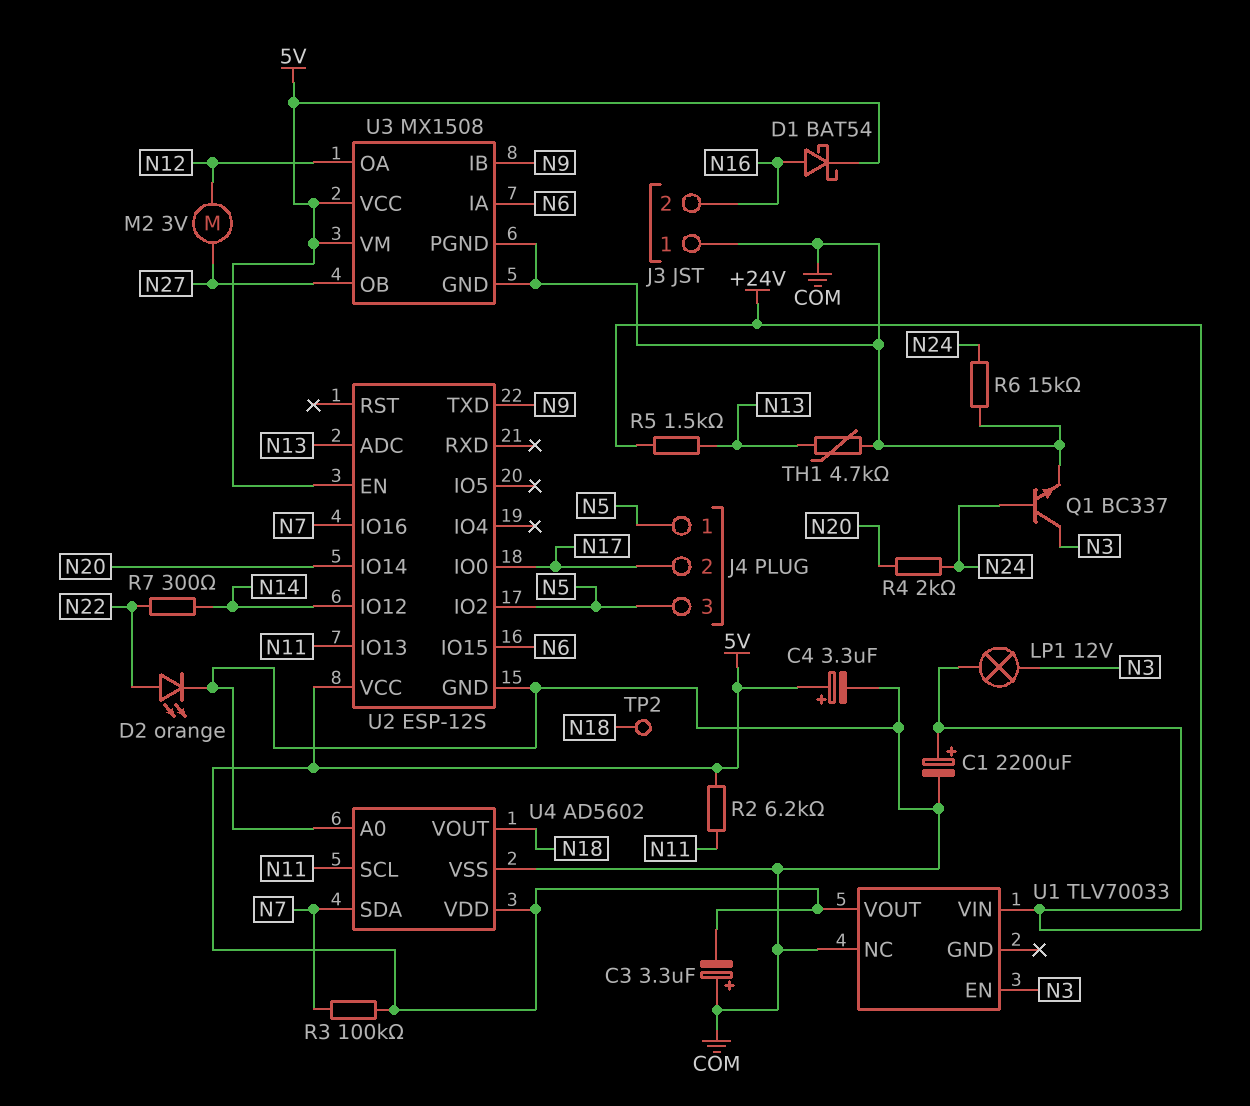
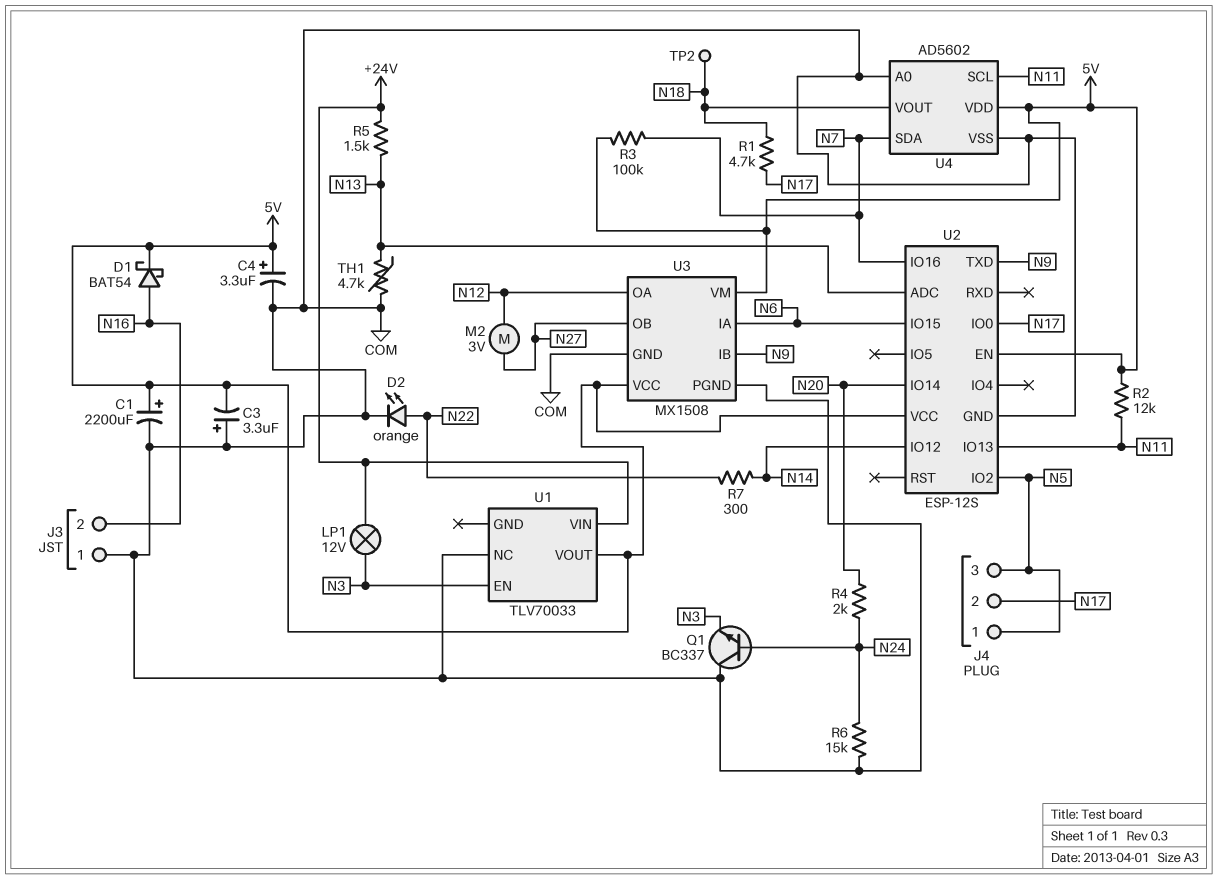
C1: 2200uF (plus +24V, minus COM) -> 2200uF (plus 5V, minus COM)
Q1: NPN BC337 (B N24, C N3, E COM) -> NPN BC337 (B N24, C COM, E N3)
R1: none -> 4.7k (N17, N18)
R2: 6.2k (5V, N11) -> 12k (5V, N11)

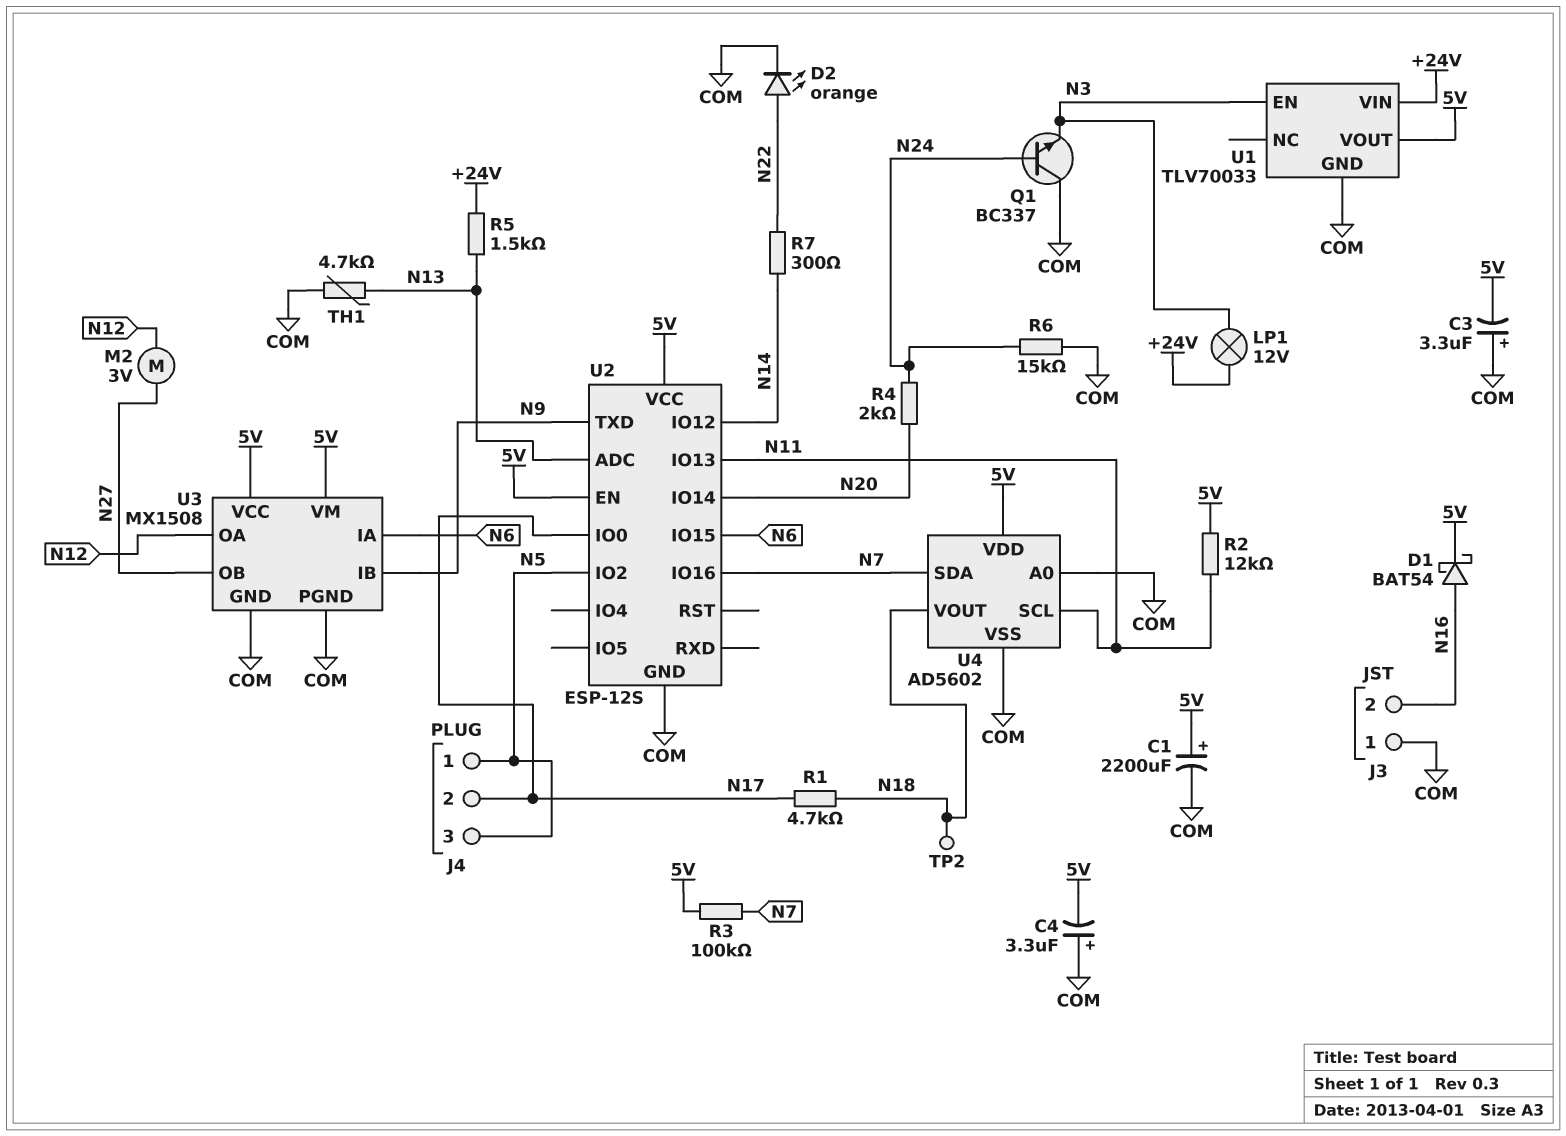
C4: 3.3uF (plus 5V, minus COM) -> 3.3uF (plus COM, minus 5V)
U1 pin GND: none -> COM
U1 pin NC: COM -> none

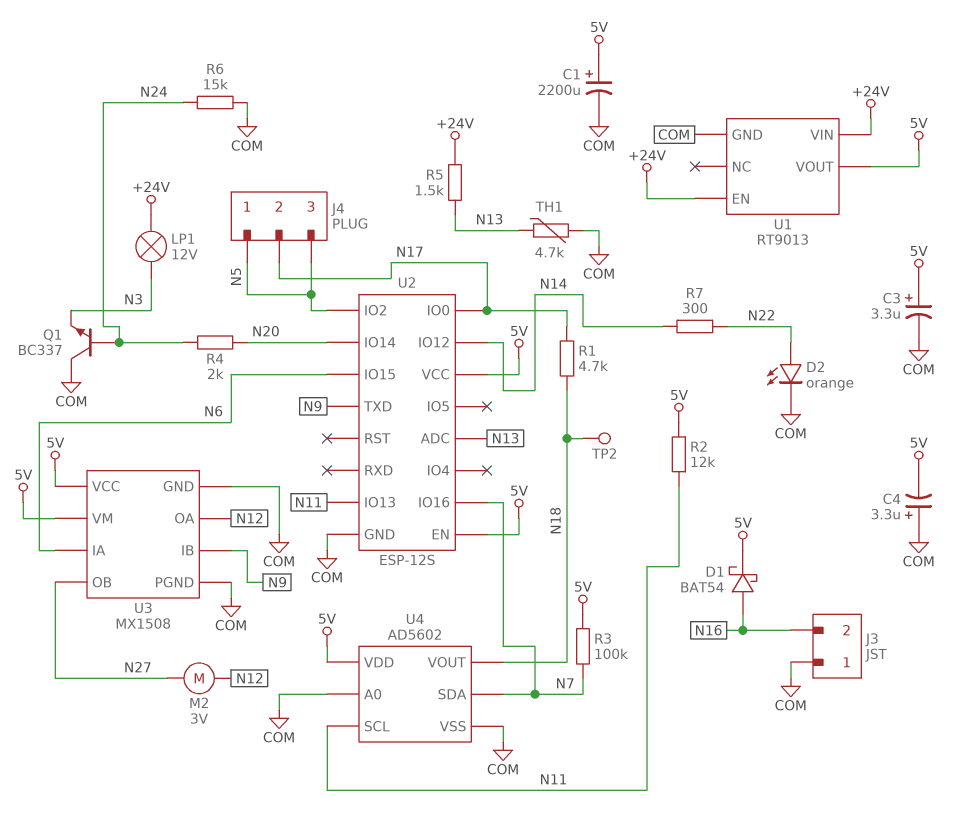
C3: 3.3uF (plus COM, minus 5V) -> 3.3uF (plus 5V, minus COM)
U1: TLV70033 -> RT9013
U1 pin EN: N3 -> +24V

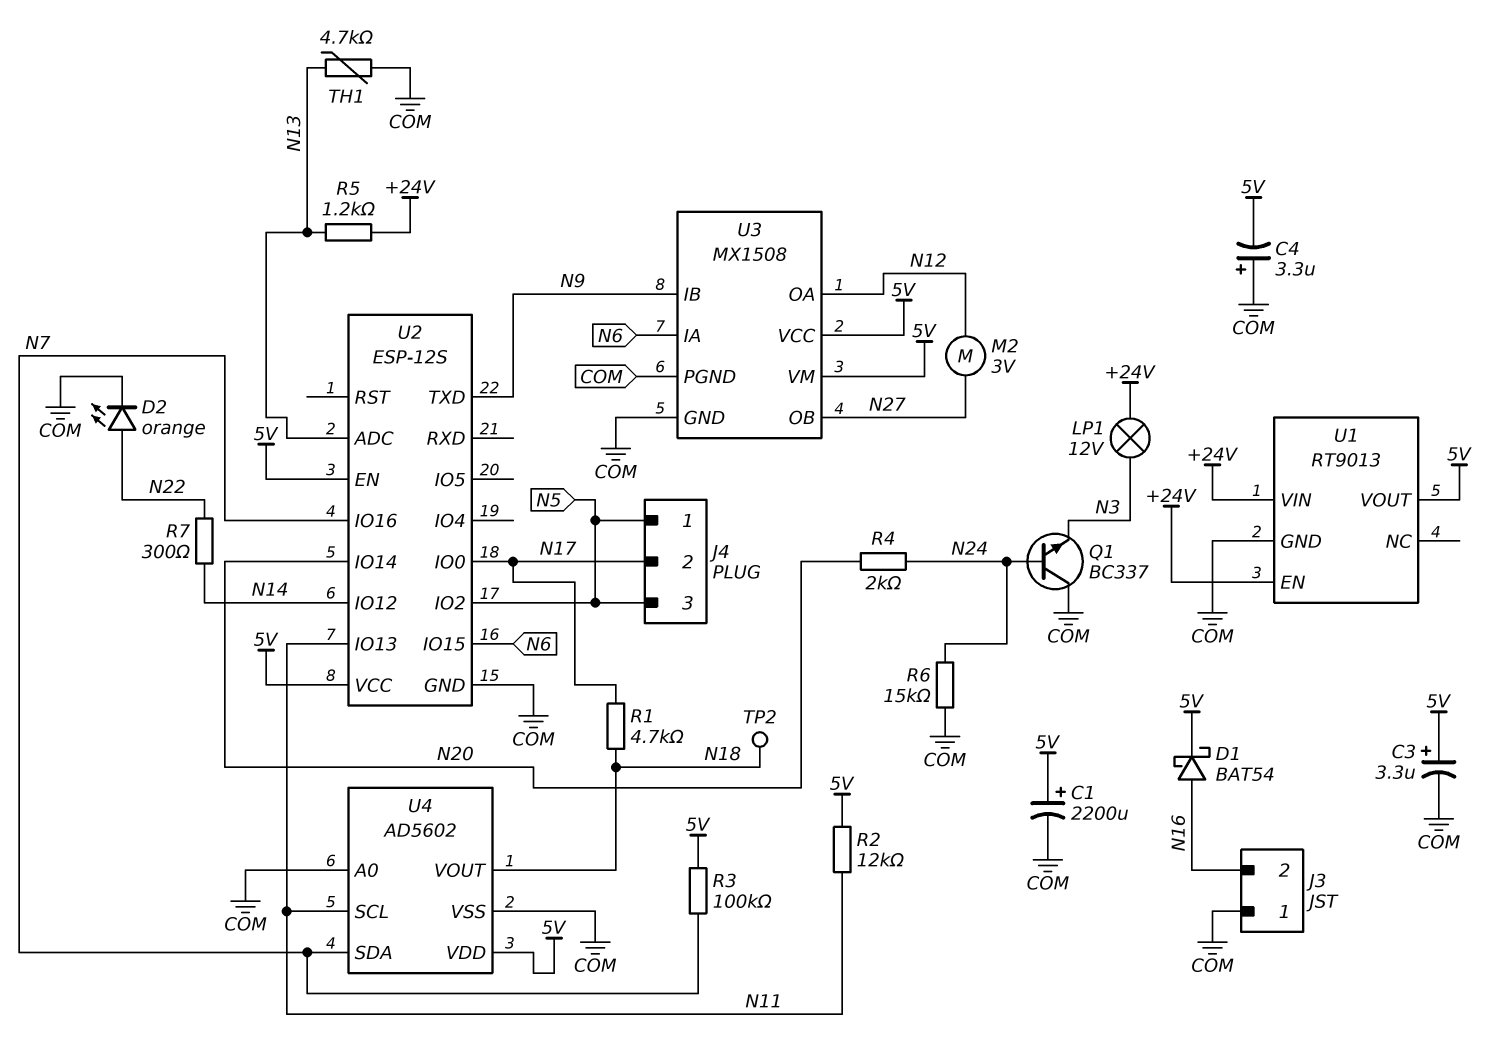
R5: 1.5k (+24V, N13) -> 1.2k (+24V, N13)

